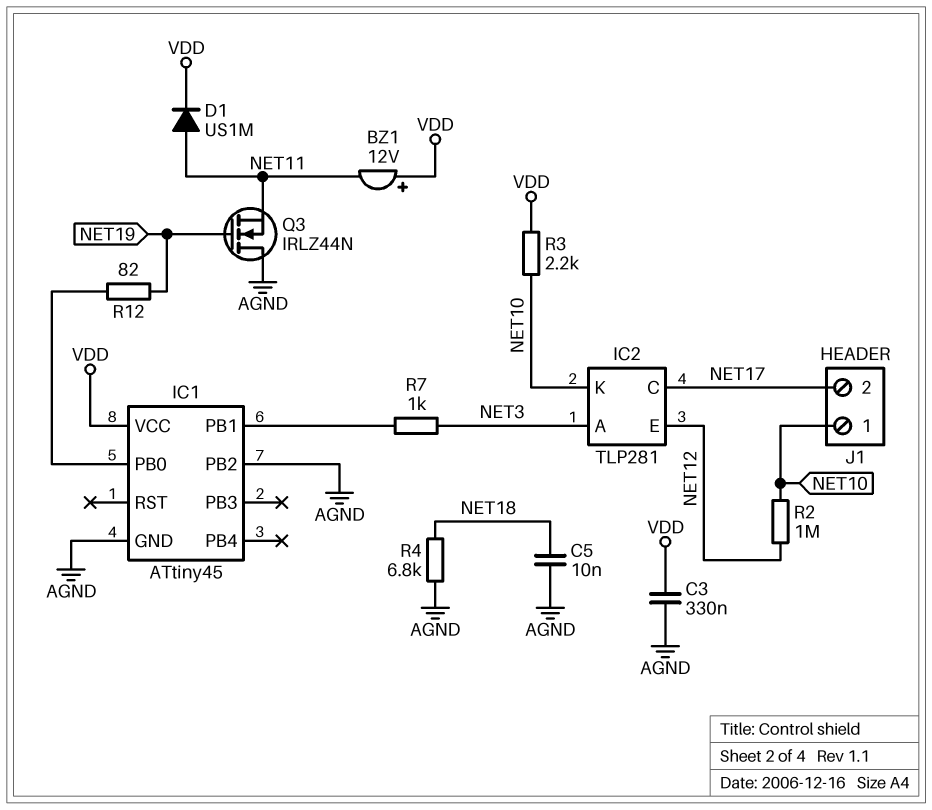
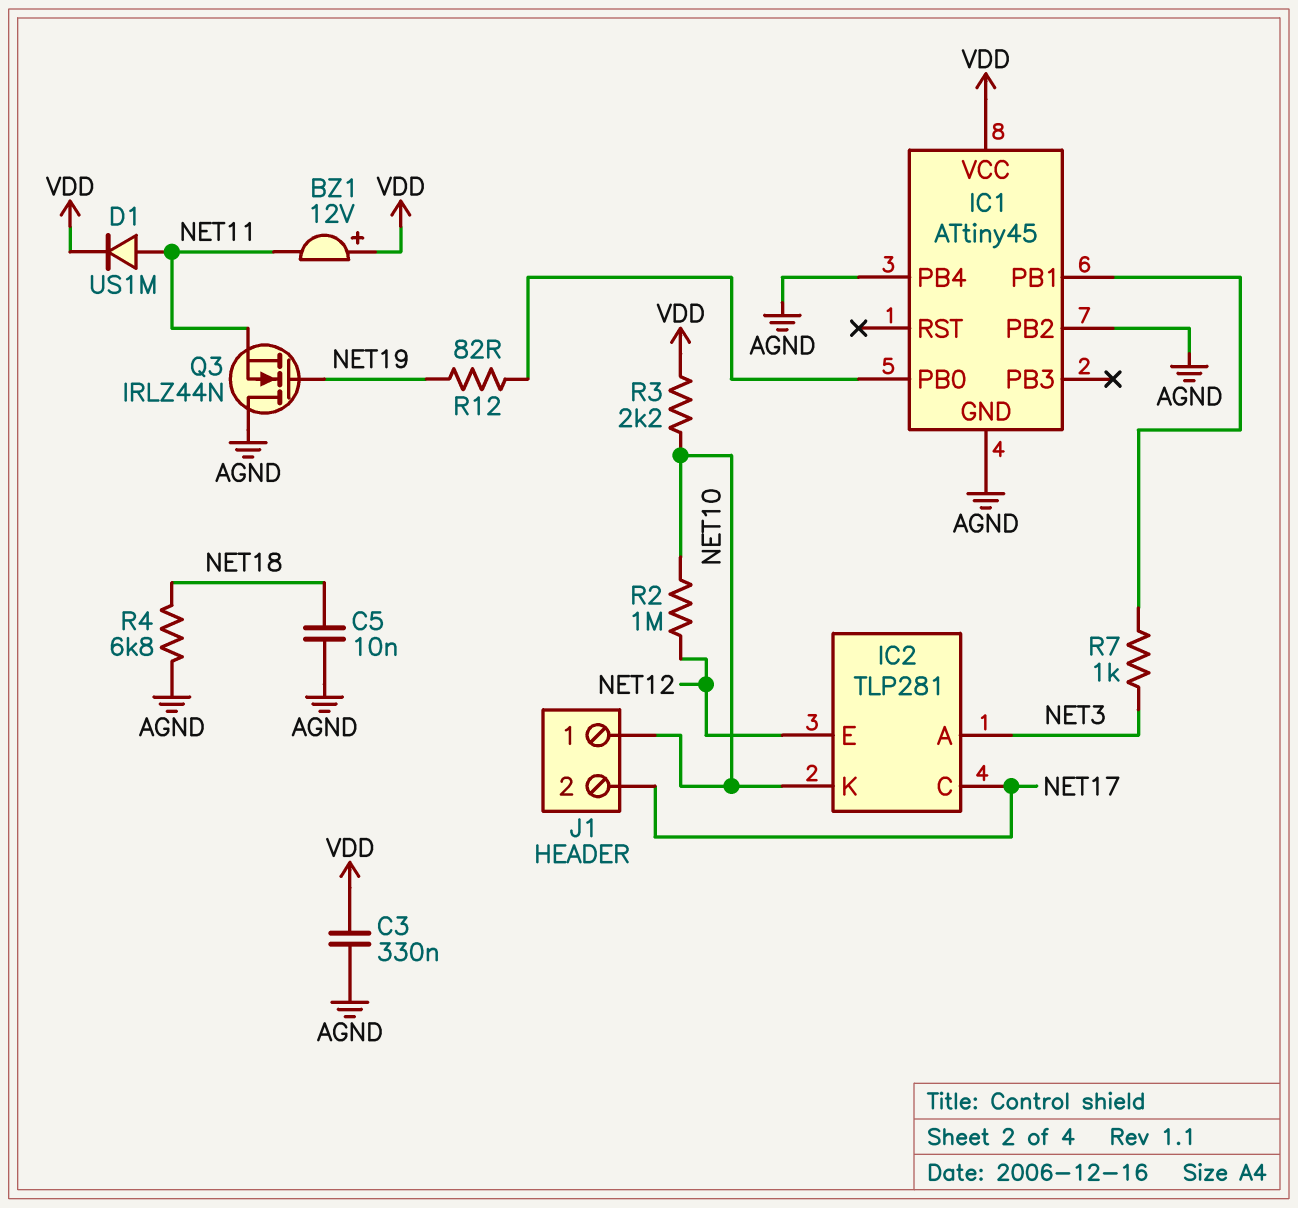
IC1 pin PB4: none -> AGND

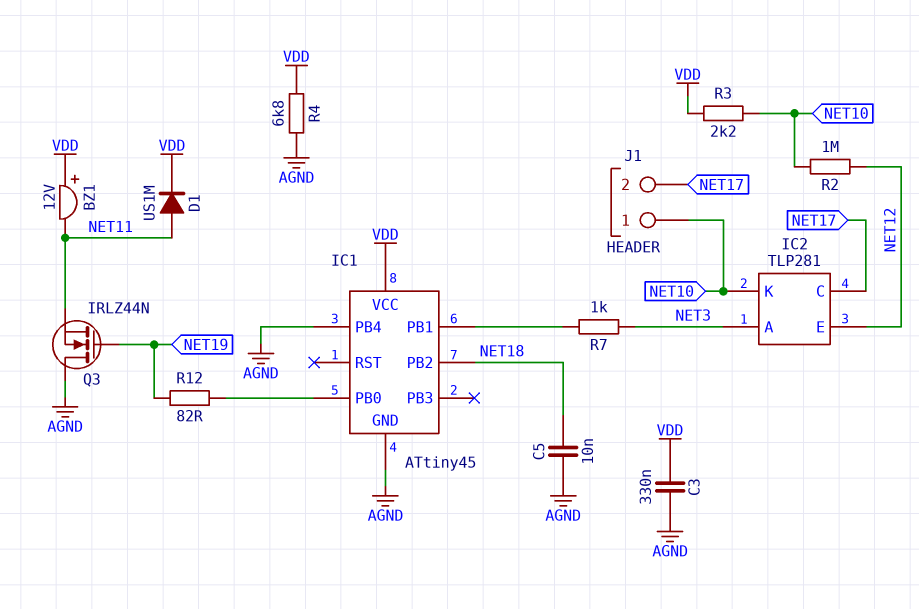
IC1 pin PB2: AGND -> NET18
R4: 6.8k (AGND, NET18) -> 6.8k (AGND, VDD)

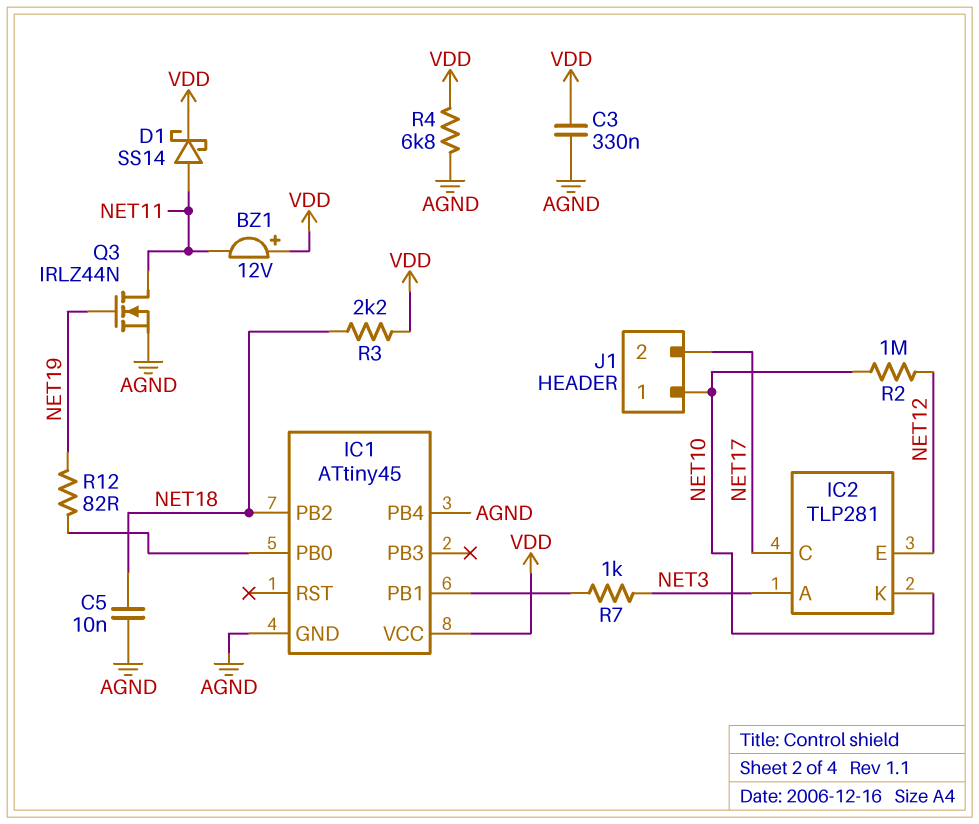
D1: diode US1M (A NET11, K VDD) -> schottky SS14 (A NET11, K VDD)
Q3: NMOS IRLZ44N (G NET19, D AGND, S NET11) -> NMOS IRLZ44N (G NET19, D NET11, S AGND)
R3: 2.2k (NET10, VDD) -> 2.2k (NET18, VDD)

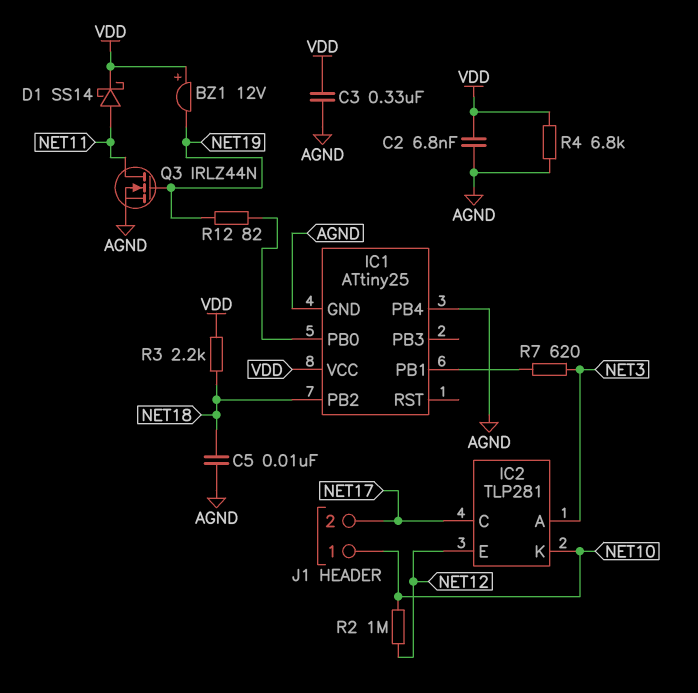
BZ1: buzzer 12V (plus VDD, minus NET11) -> buzzer 12V (plus VDD, minus NET19)
C2: none -> 6.8nF (AGND, VDD)
IC1: ATtiny45 -> ATtiny25
R7: 1k (IC1/PB1, NET3) -> 620 (IC1/PB1, NET3)

